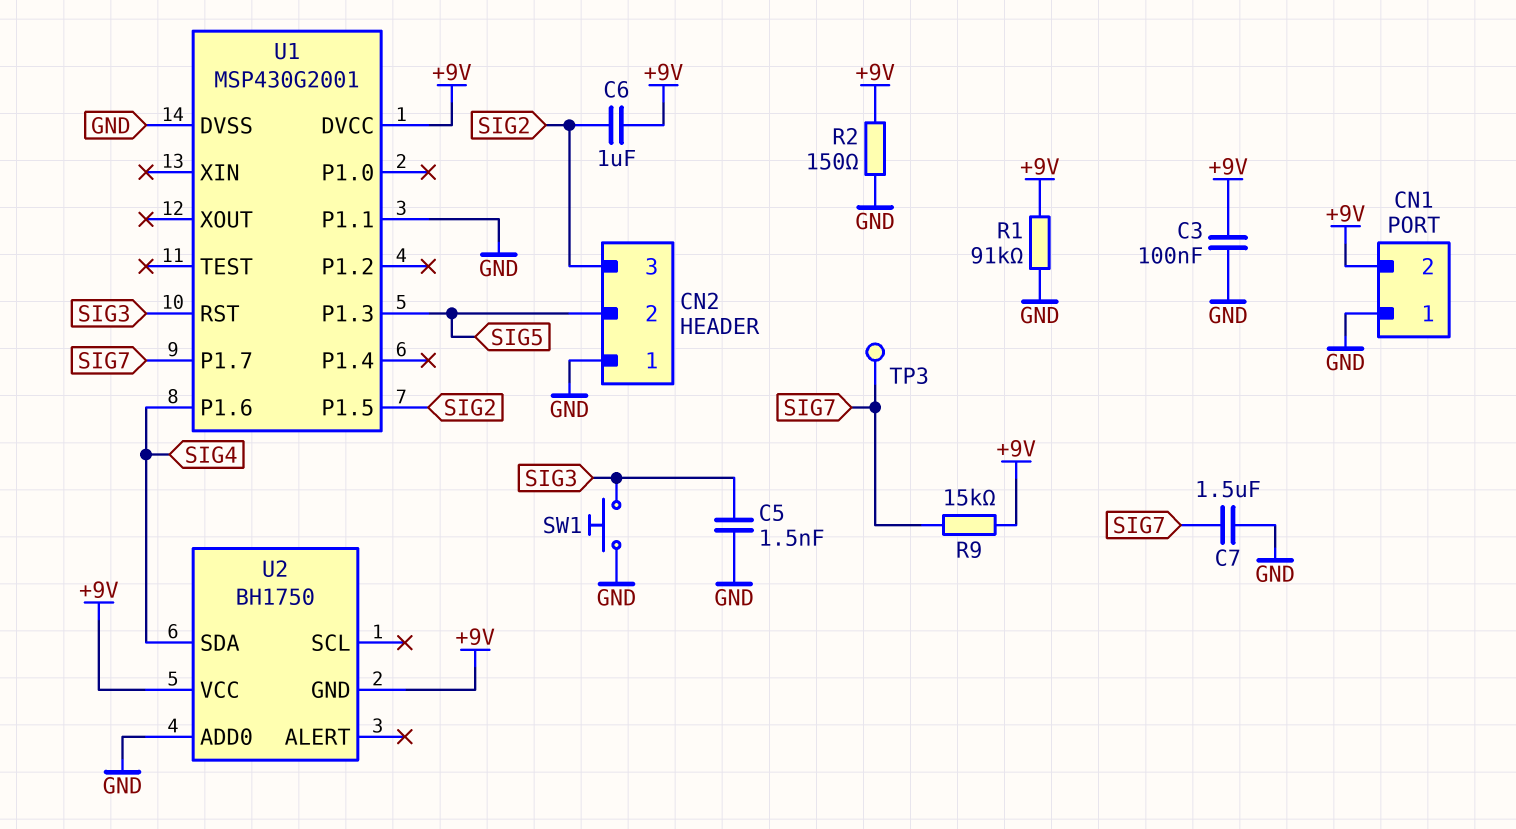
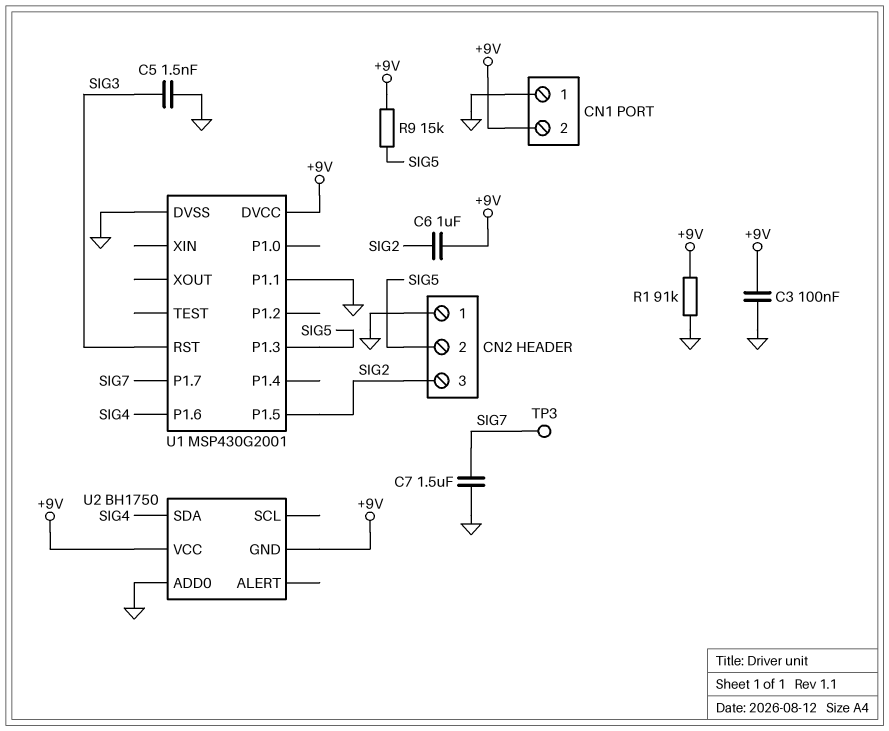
R2: 150 (+9V, GND) -> none
R9: 15k (+9V, SIG7) -> 15k (+9V, SIG5)
SW1: button (GND, SIG3) -> none

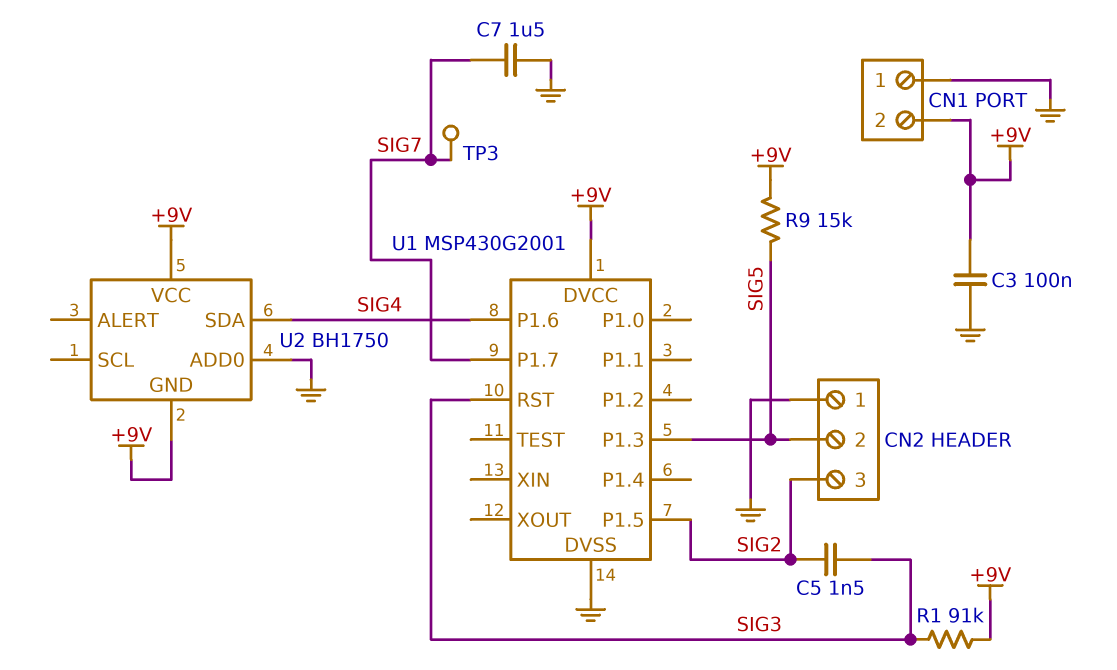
C5: 1.5nF (GND, SIG3) -> 1.5nF (SIG2, SIG3)
C6: 1uF (+9V, SIG2) -> none
R1: 91k (+9V, GND) -> 91k (+9V, SIG3)
U1 pin P1.1: GND -> none

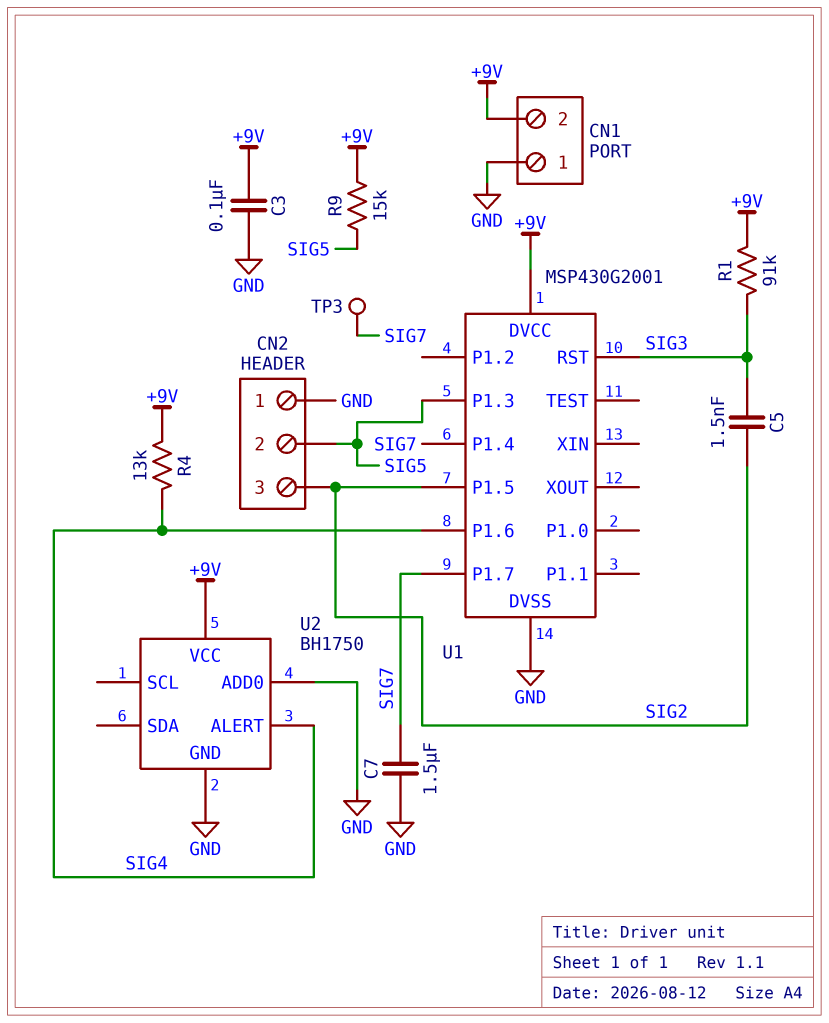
R4: none -> 13k (+9V, SIG4)
U1 pin P1.4: none -> SIG7
U2 pin ALERT: none -> SIG4
U2 pin GND: +9V -> GND
U2 pin SDA: SIG4 -> none

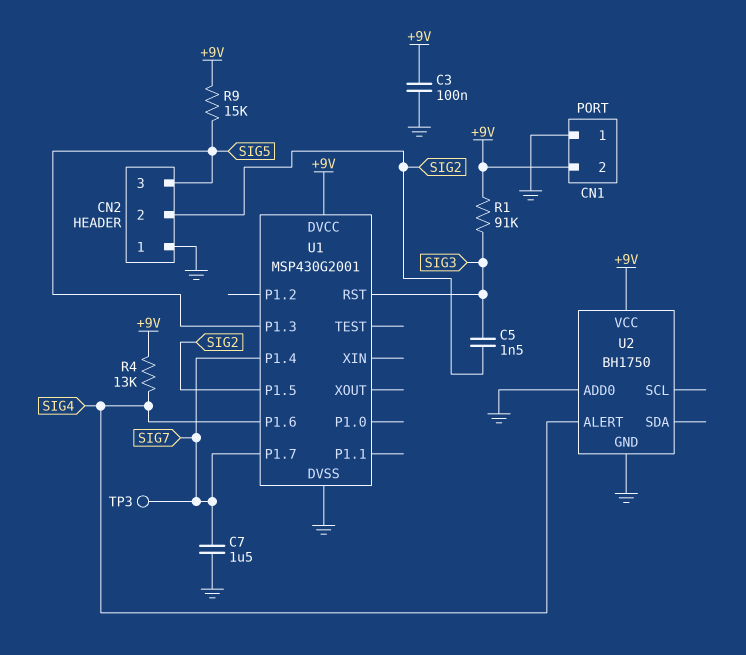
CN2 pin 2: SIG5 -> SIG2
CN2 pin 3: SIG2 -> SIG5

